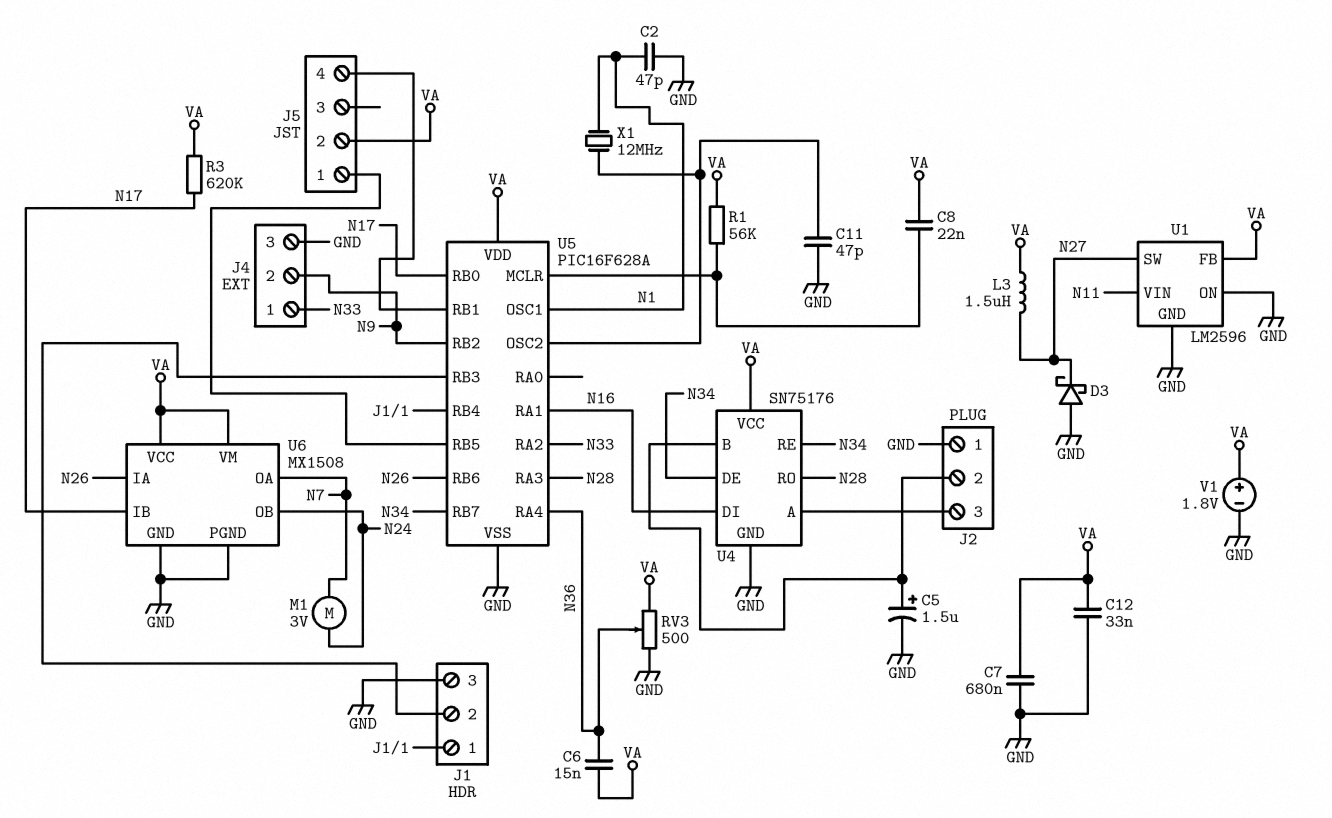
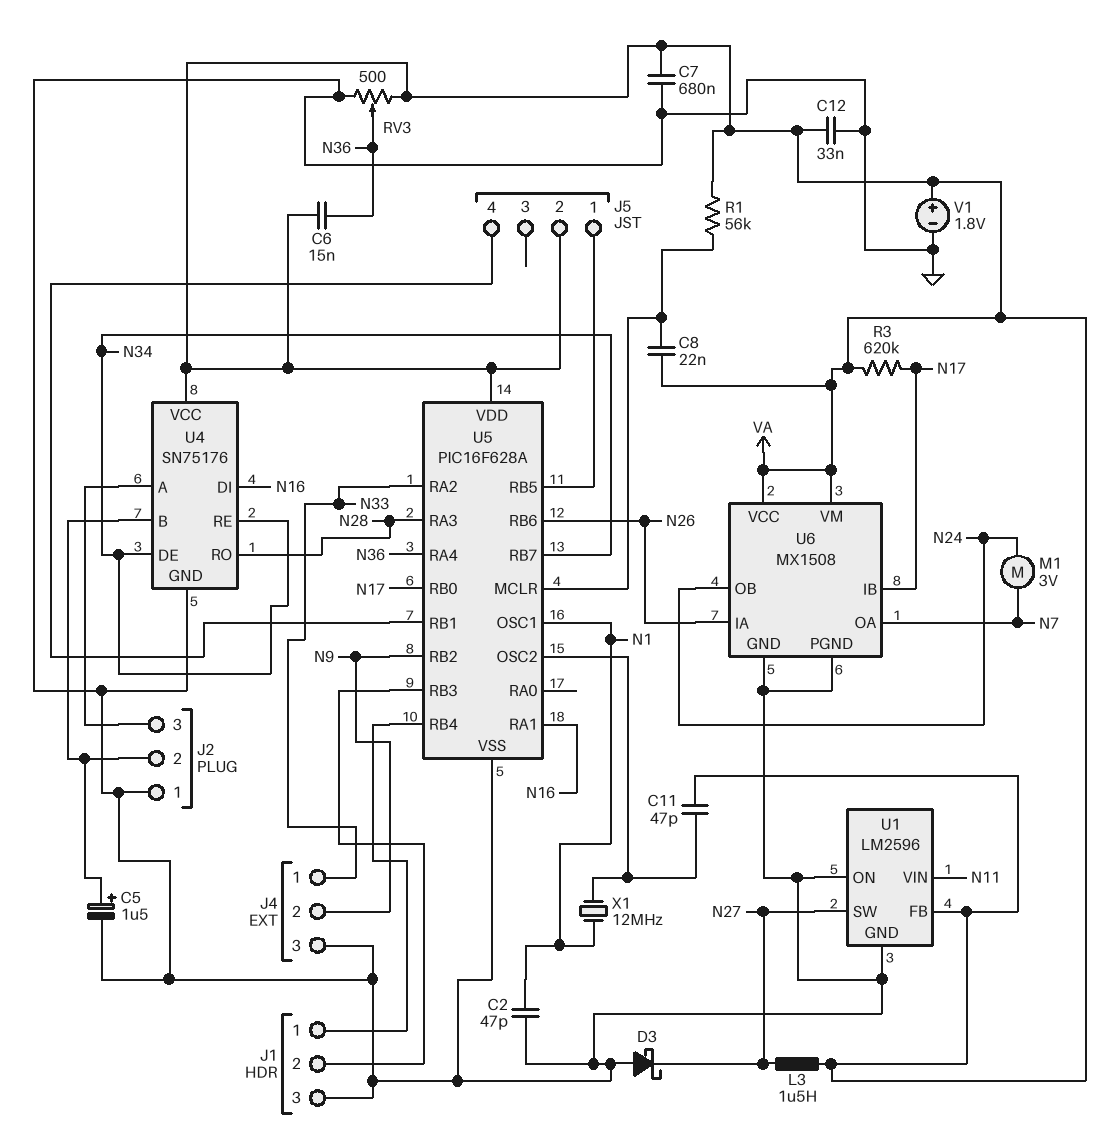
C11: 47pF (GND, U5/OSC2) -> 47pF (U5/OSC2, VA)

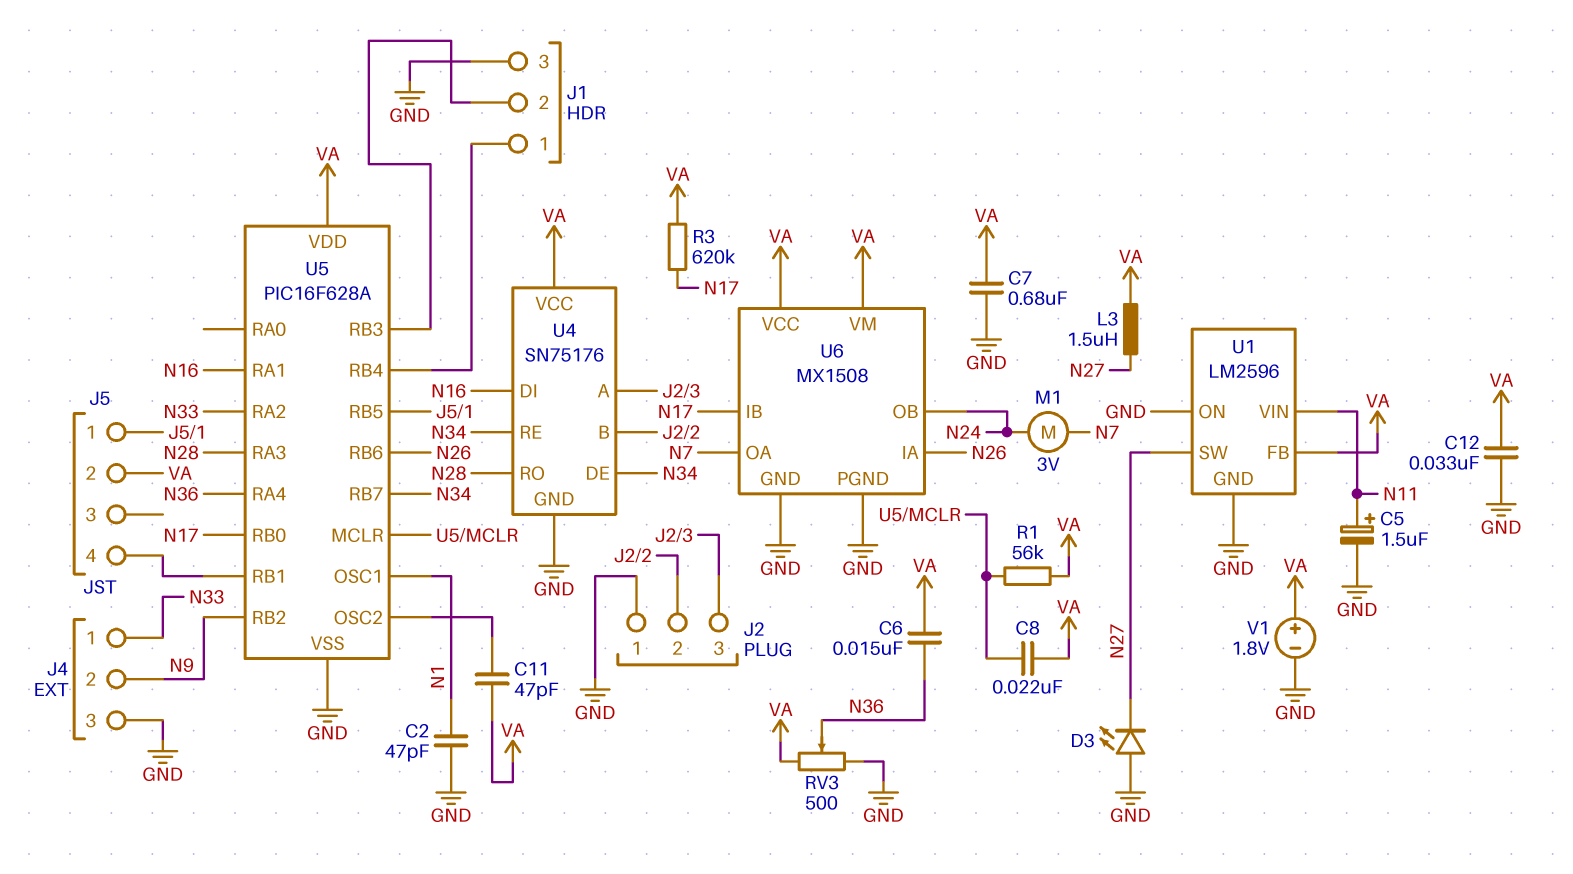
C5: 1.5uF (plus J2/2, minus GND) -> 1.5uF (plus N11, minus GND)
D3: schottky (A GND, K N27) -> LED (A GND, K N27)
X1: 12MHz (N1, U5/OSC2) -> none

